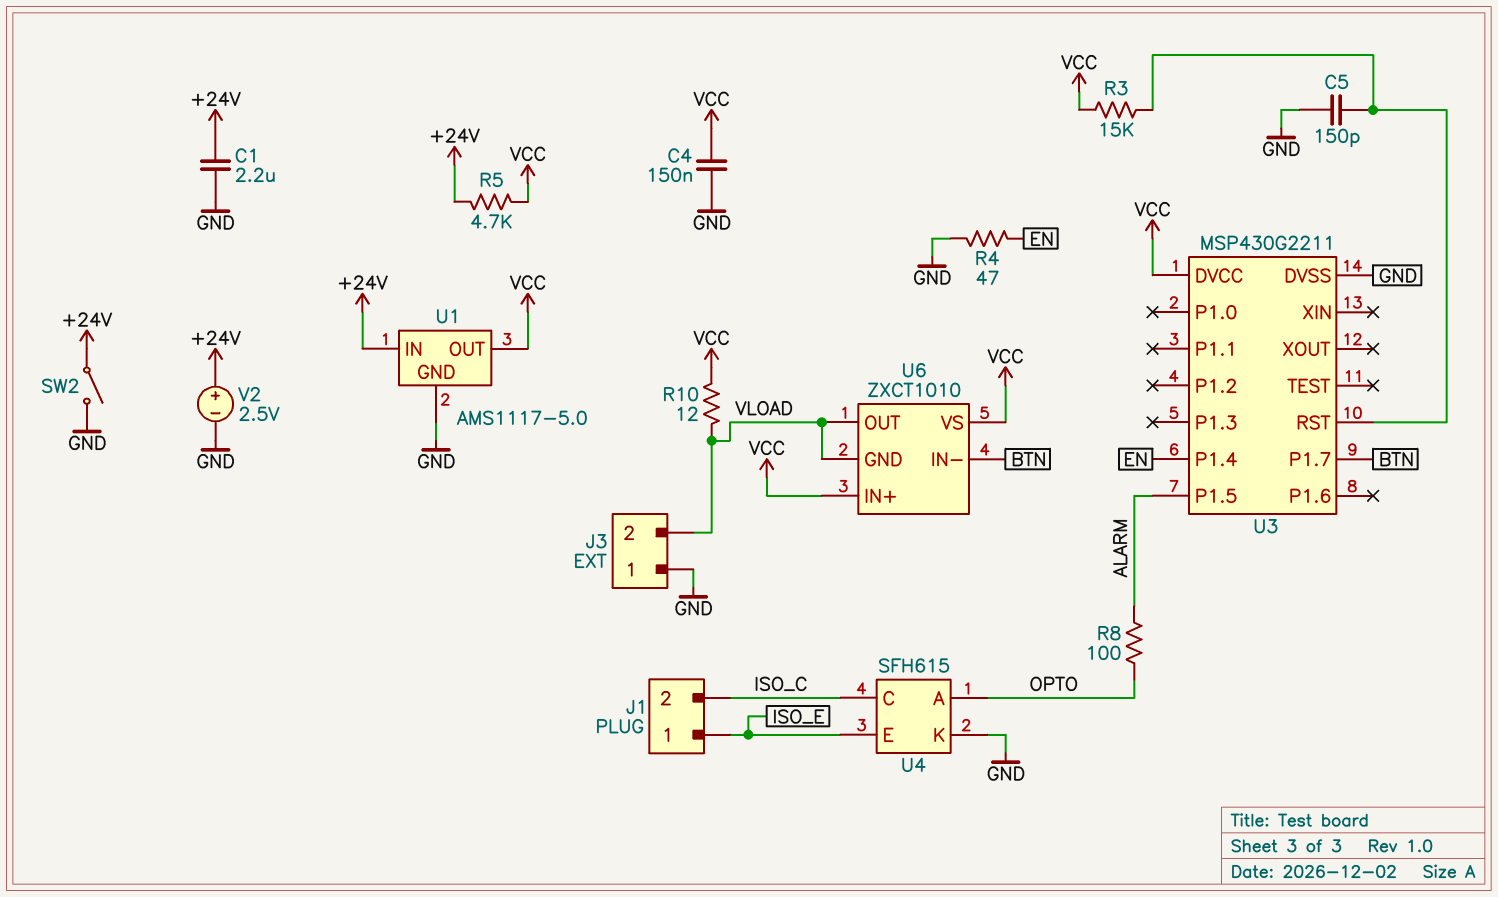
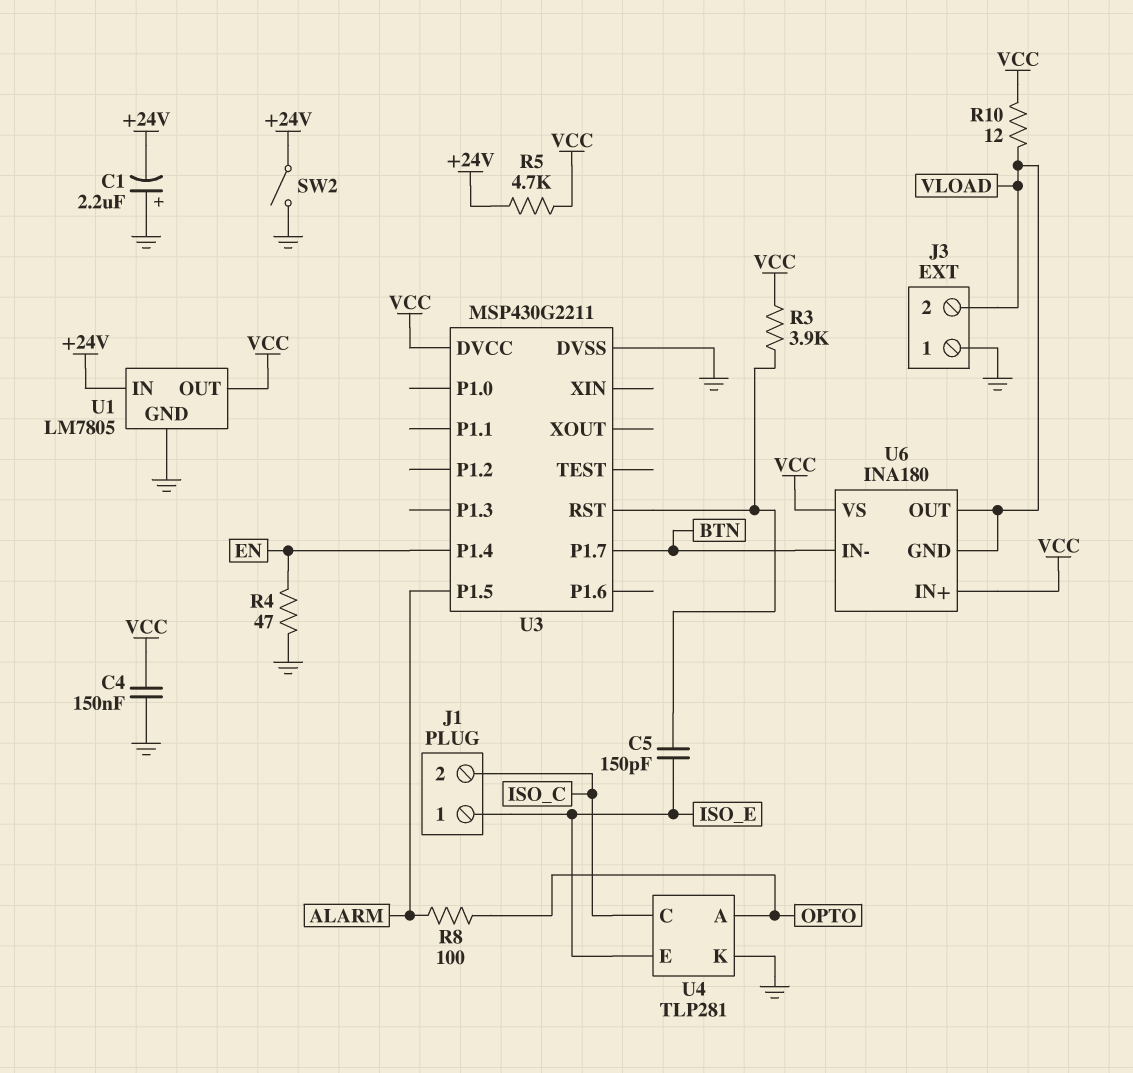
C1: 2.2uF (+24V, GND) -> 2.2uF (plus GND, minus +24V)
C5: 150pF (GND, U3/RST) -> 150pF (ISO_E, U3/RST)
R3: 15k (U3/RST, VCC) -> 3.9k (U3/RST, VCC)
U1: AMS1117-5.0 -> LM7805
U4: SFH615 -> TLP281
U6: ZXCT1010 -> INA180
V2: 2.5V (plus +24V, minus GND) -> none

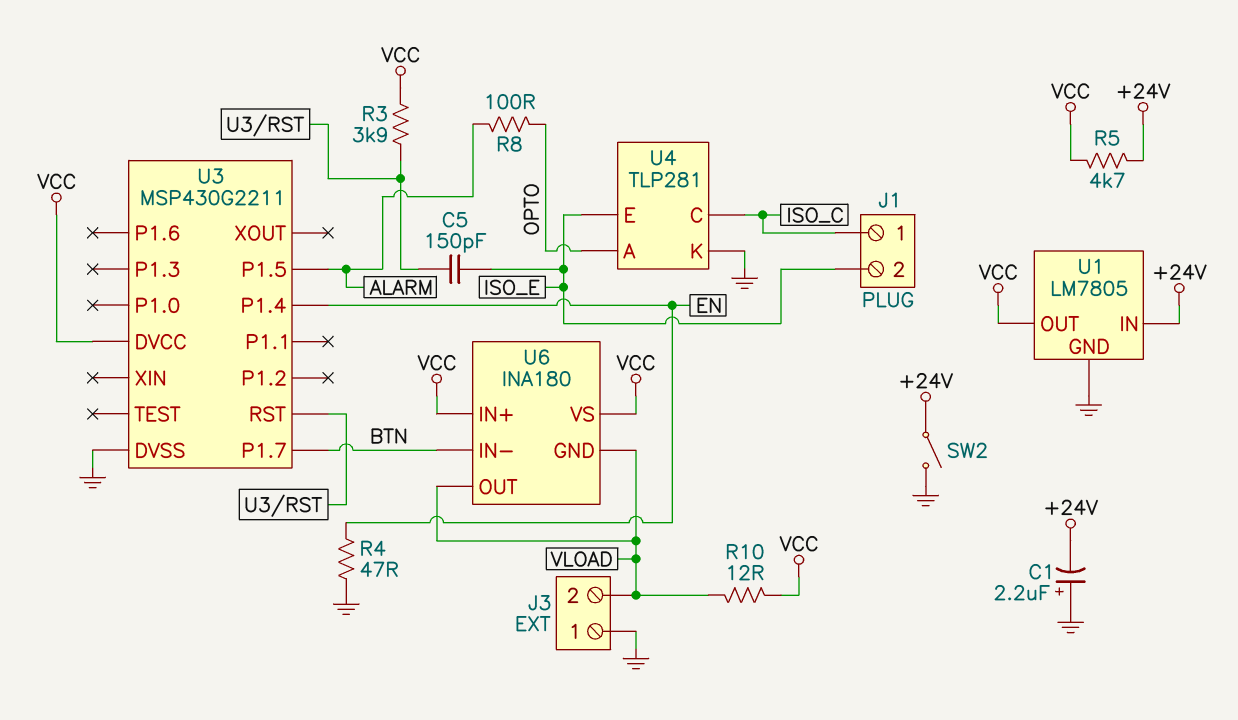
C4: 150nF (GND, VCC) -> none
J1 pin 1: ISO_E -> ISO_C
J1 pin 2: ISO_C -> ISO_E

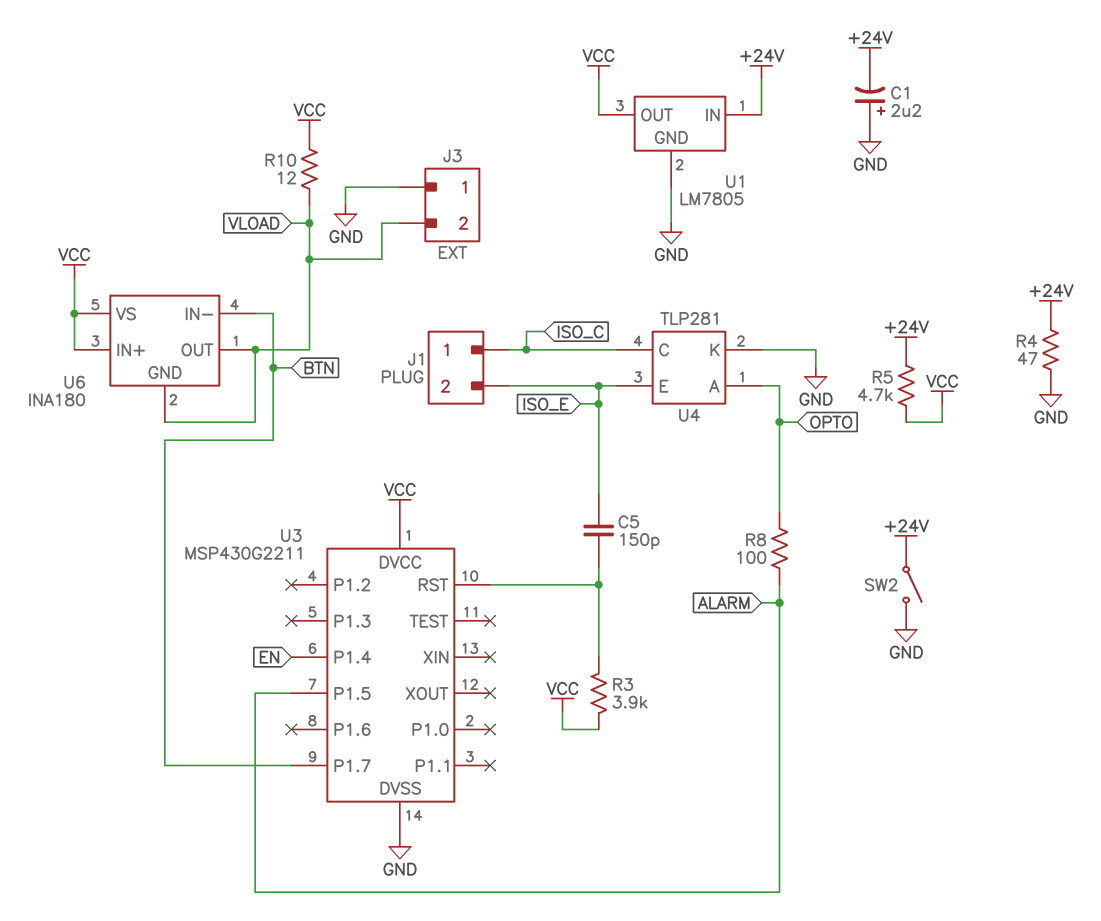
R4: 47 (EN, GND) -> 47 (+24V, GND)

